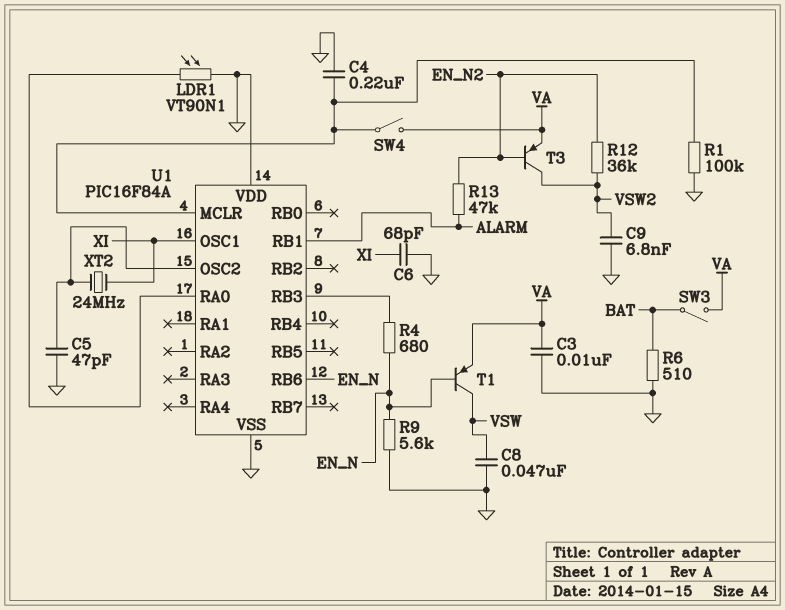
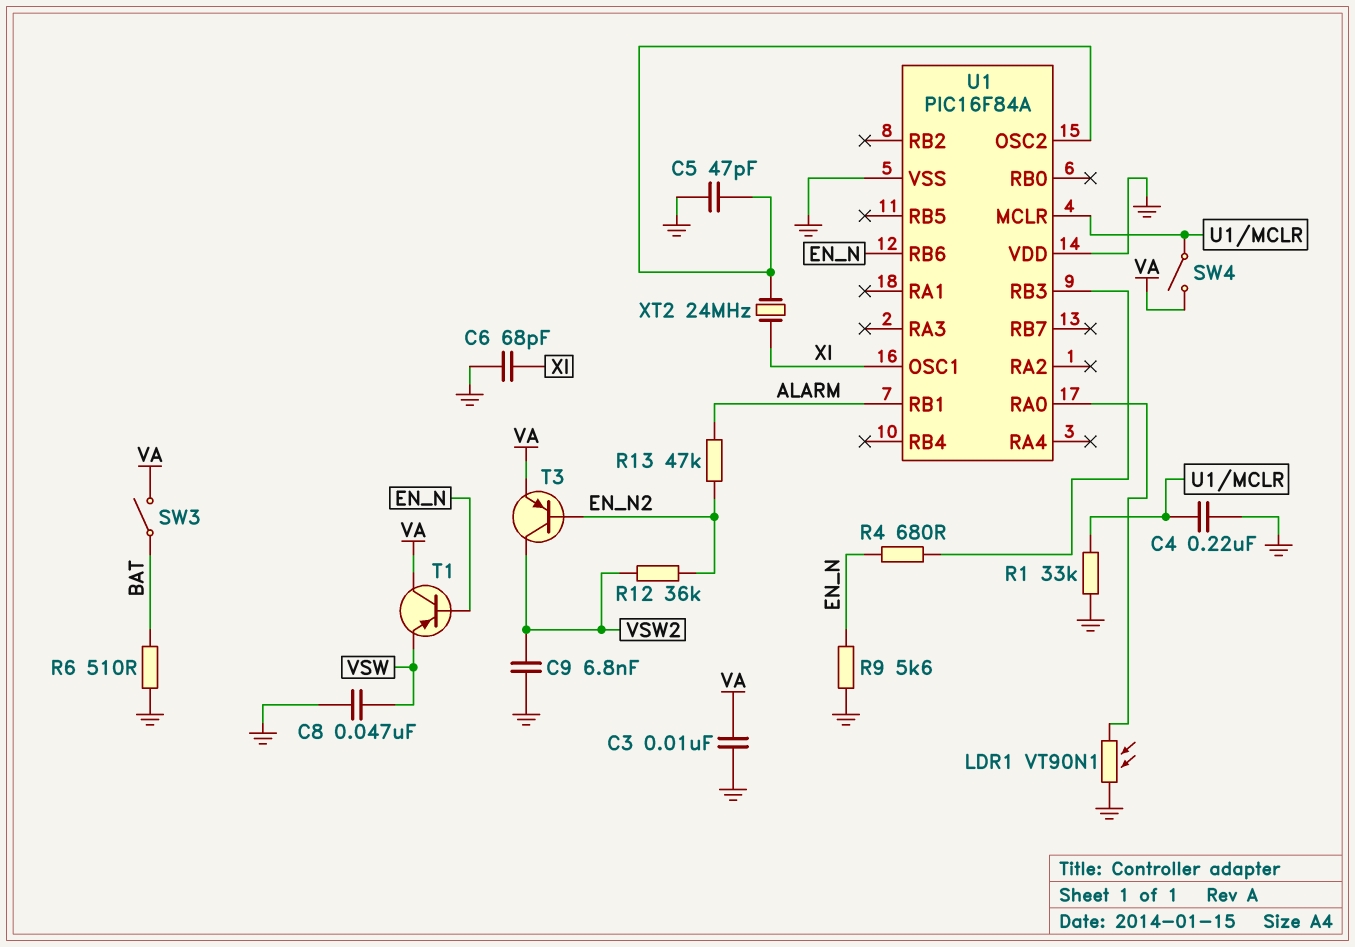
R1: 100k (GND, U1/MCLR) -> 33k (GND, U1/MCLR)
T1: PNP (B EN_N, C VSW, E VA) -> PNP (B EN_N, C VA, E VSW)

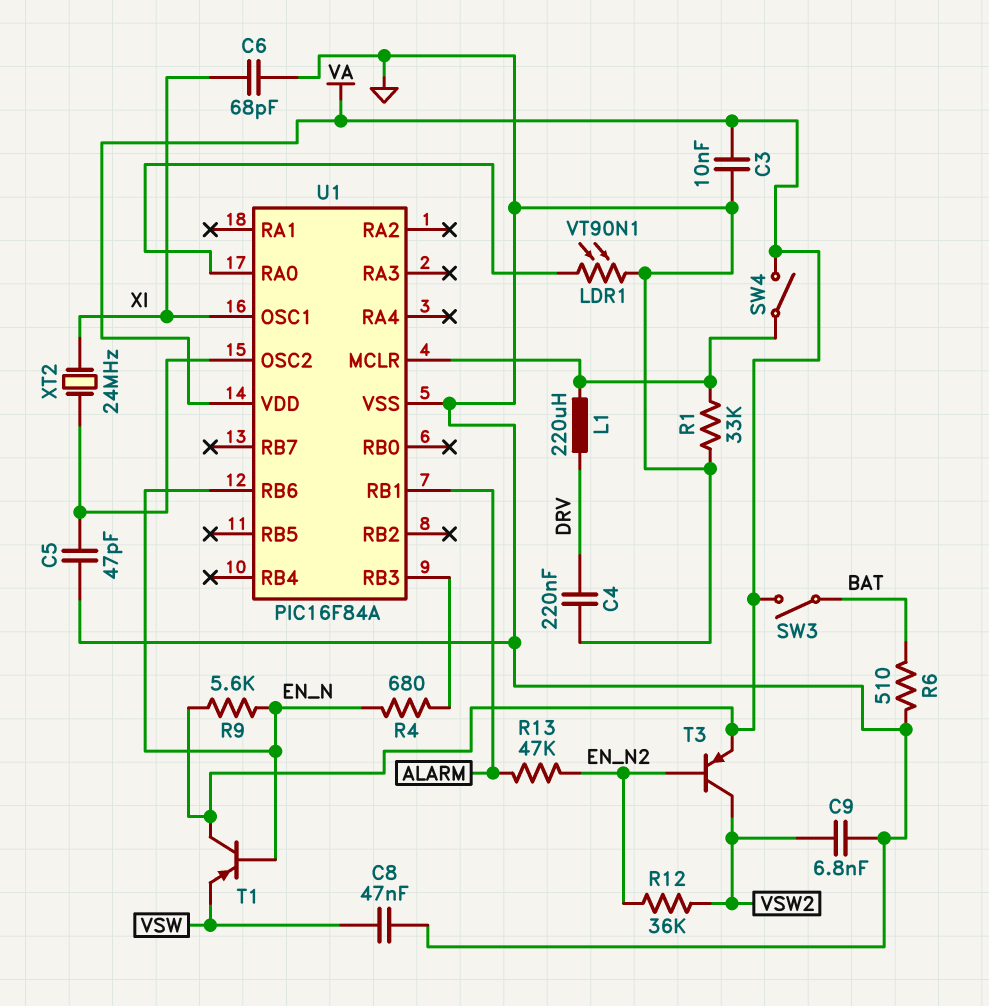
C4: 220nF (GND, U1/MCLR) -> 220nF (DRV, GND)
L1: none -> 220uH (DRV, U1/MCLR)
R9: 5.6k (EN_N, GND) -> 5.6k (EN_N, VA)
U1 pin VDD: GND -> VA

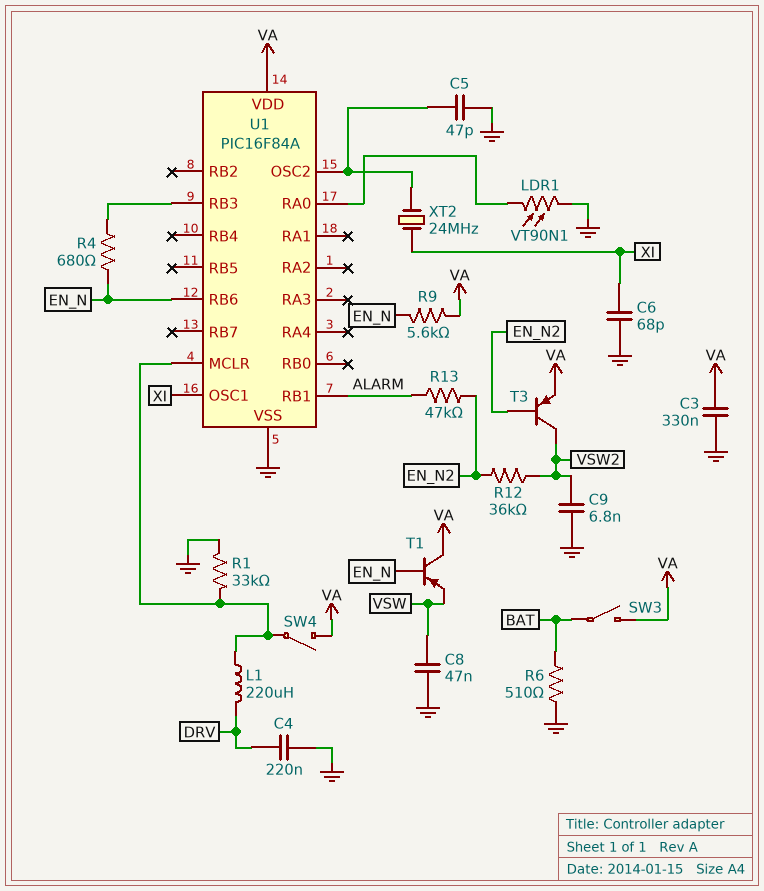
C3: 10nF (GND, VA) -> 330nF (GND, VA)

